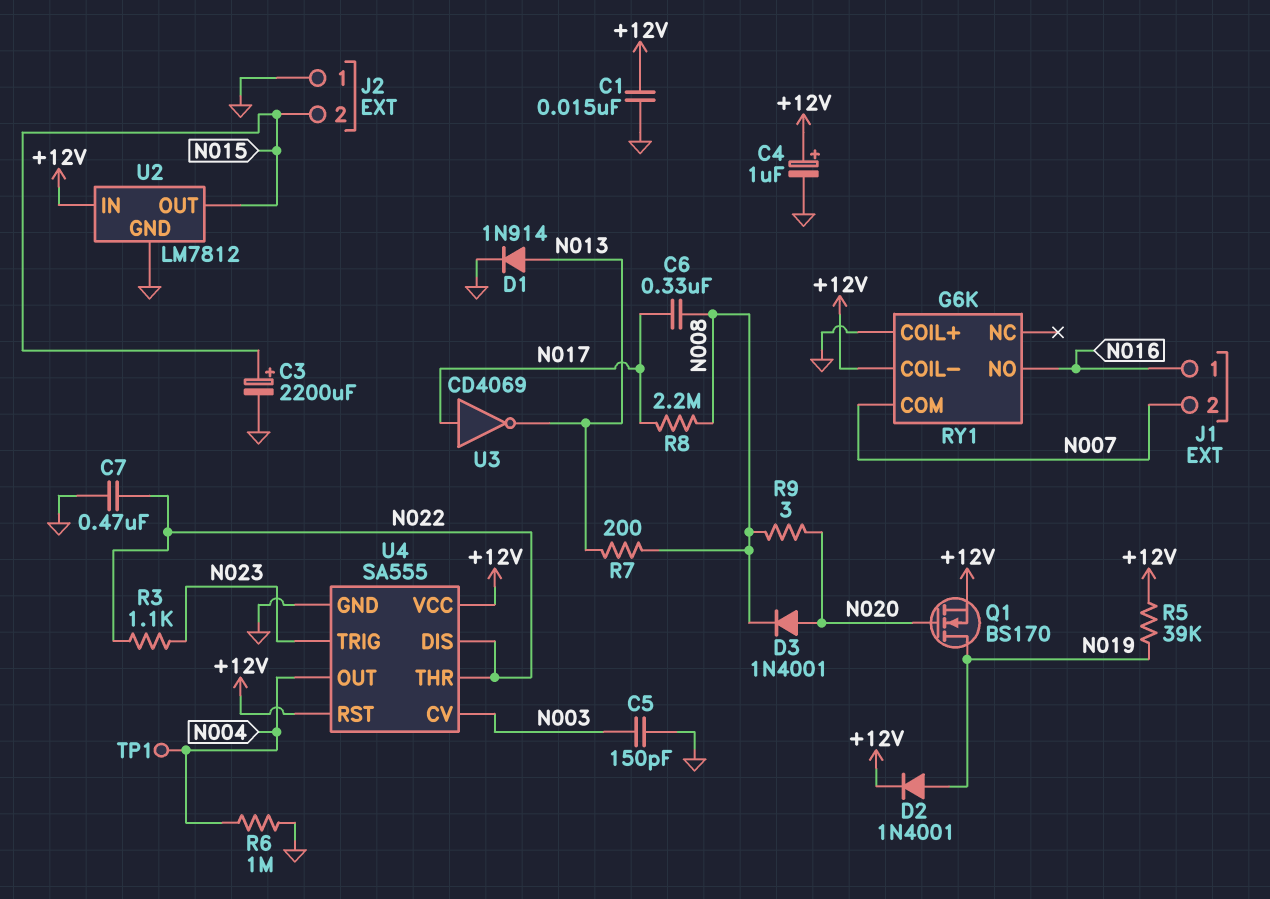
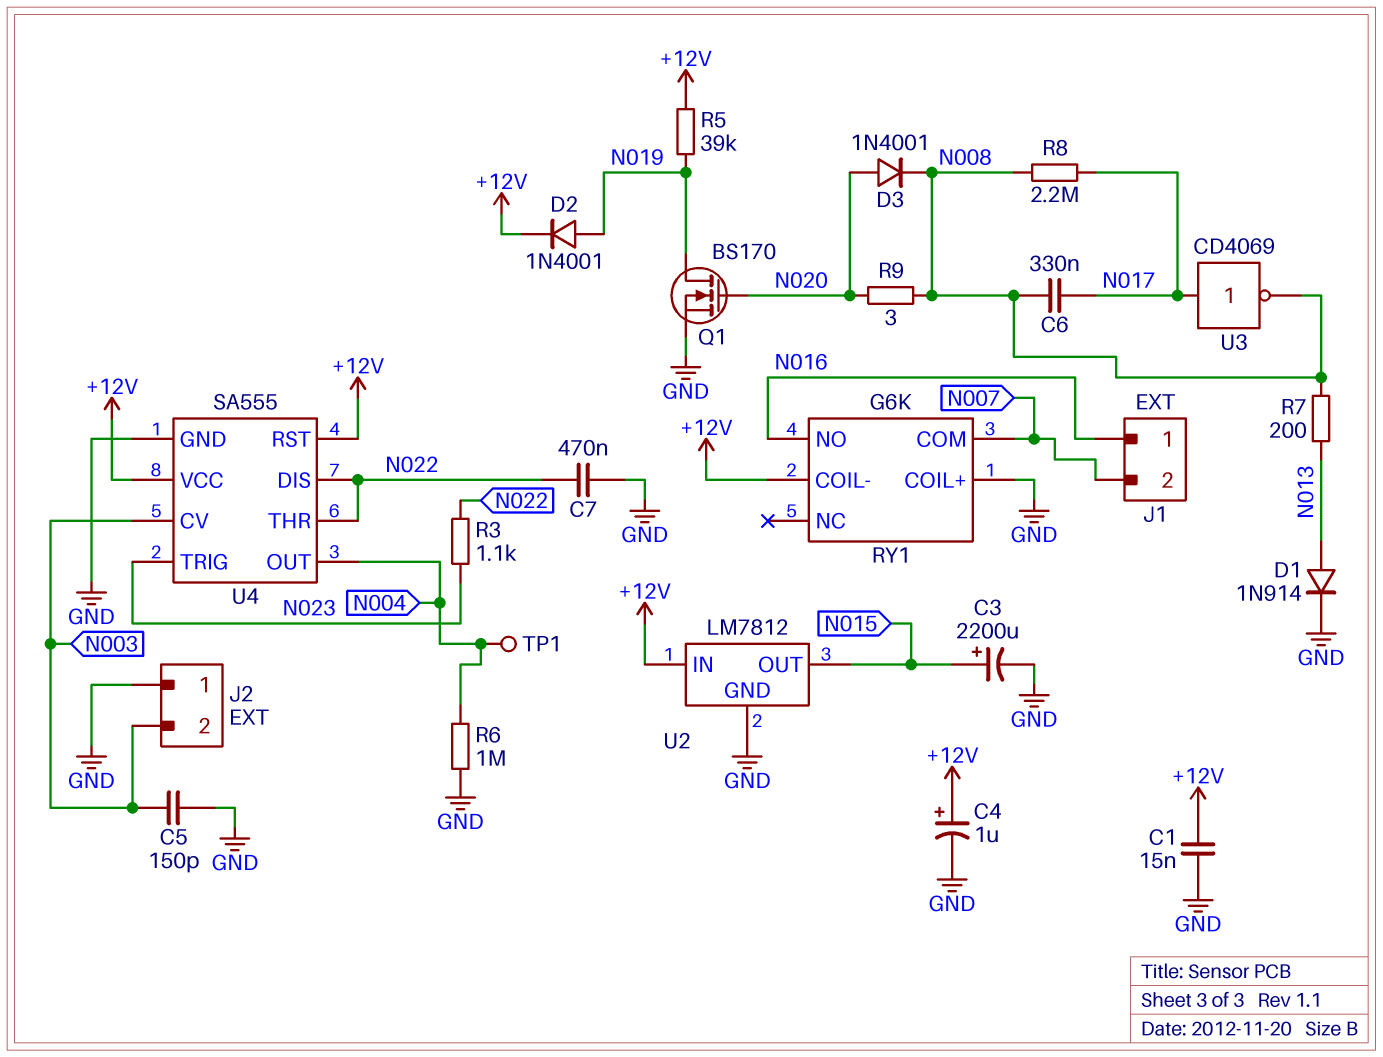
J2 pin 2: N015 -> N003
Q1: NMOS BS170 (G N020, D N019, S +12V) -> NMOS BS170 (G N020, D N019, S GND)
U3: NOT CD4069 (in N017, out N013) -> NOT CD4069 (in N017, out N008)

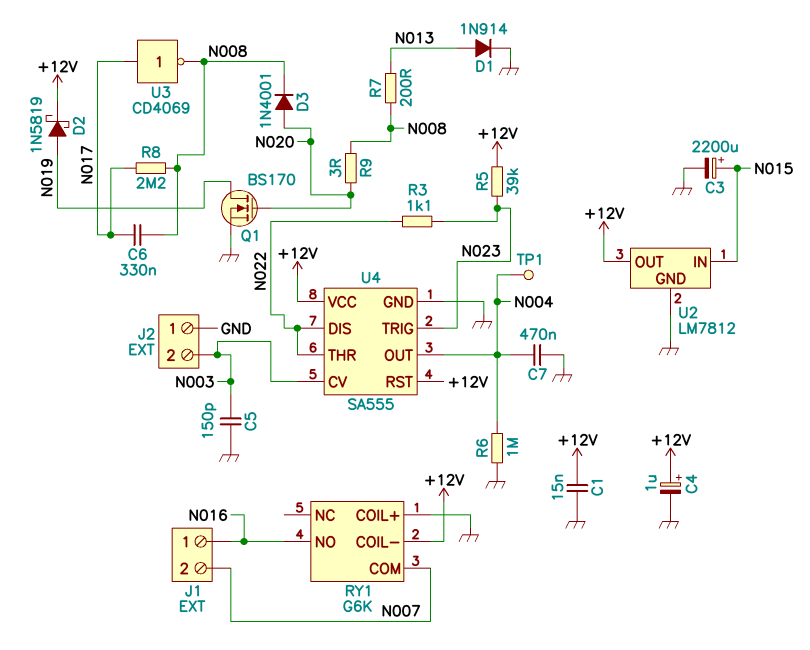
C7: 470nF (GND, N022) -> 470nF (GND, N004)
D2: diode 1N4001 (A N019, K +12V) -> schottky 1N5819 (A N019, K +12V)
R5: 39k (+12V, N019) -> 39k (+12V, N023)
U2 pin IN: +12V -> N015
U2 pin OUT: N015 -> +12V

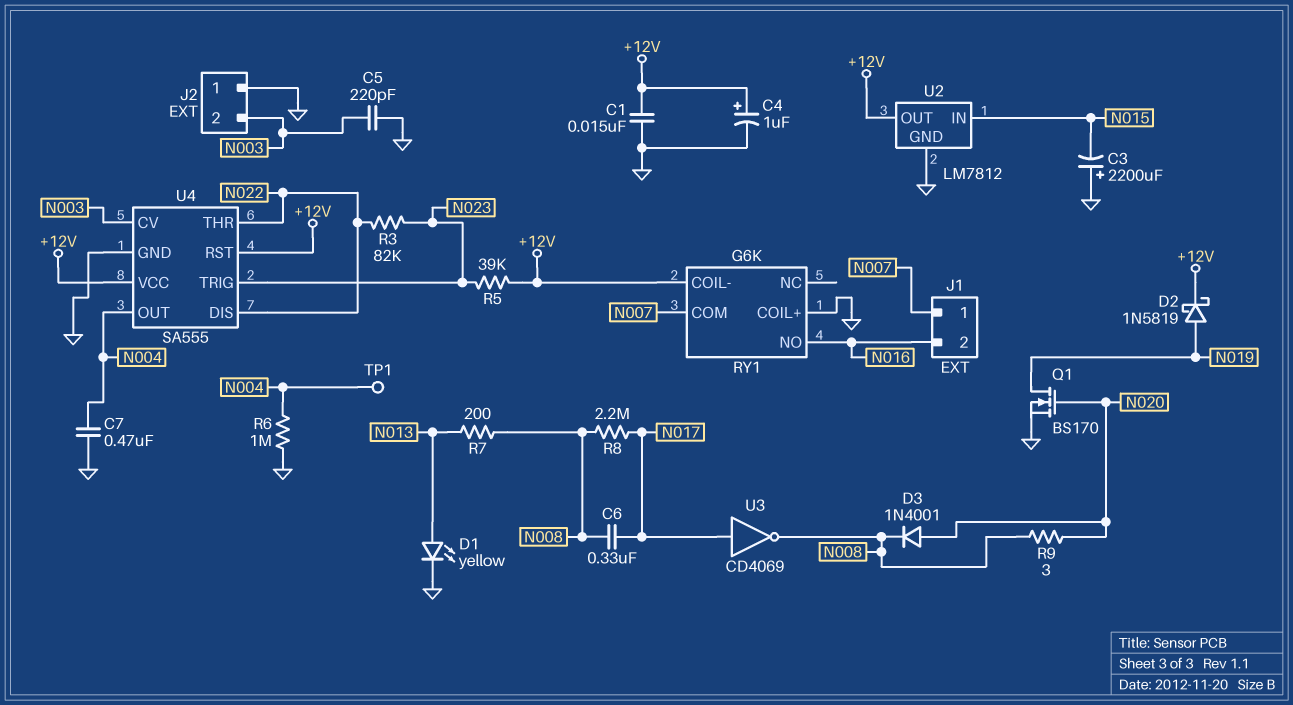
C3: 2200uF (plus N015, minus GND) -> 2200uF (plus GND, minus N015)
C5: 150pF (GND, N003) -> 220pF (GND, N003)
D1: diode 1N914 (A N013, K GND) -> LED yellow (A N013, K GND)
J1 pin 1: N016 -> N007
J1 pin 2: N007 -> N016
R3: 1.1k (N022, N023) -> 82k (N022, N023)

